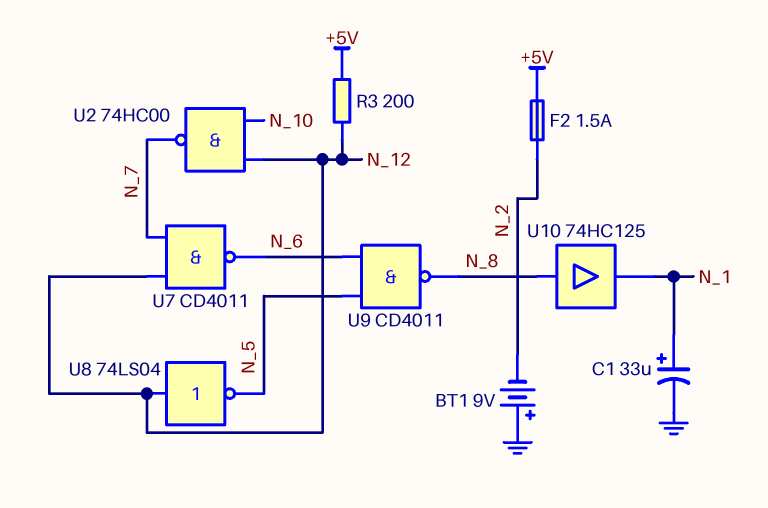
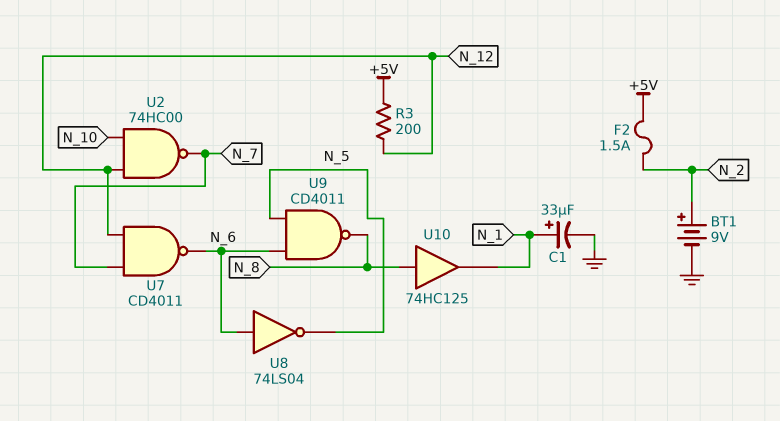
BT1: 9V (plus GND, minus N_2) -> 9V (plus N_2, minus GND)
U8: NOT 74LS04 (in N_12, out N_5) -> NOT 74LS04 (in N_6, out N_5)

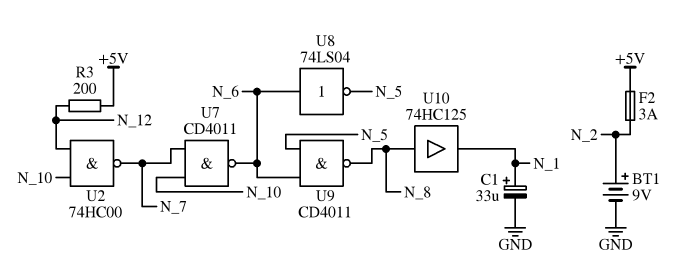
F2: 1.5A (+5V, N_2) -> 3A (+5V, N_2)
U7: NAND CD4011 (in N_7, in N_12, out N_6) -> NAND CD4011 (in N_7, in N_10, out N_6)

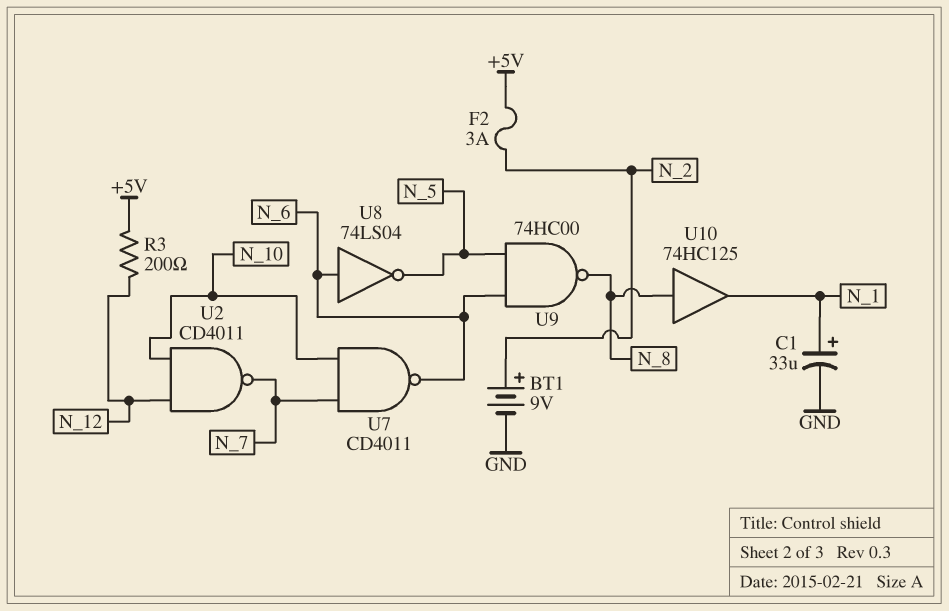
U2: NAND 74HC00 (in N_10, in N_12, out N_7) -> NAND CD4011 (in N_10, in N_12, out N_7)
U9: NAND CD4011 (in N_5, in N_6, out N_8) -> NAND 74HC00 (in N_5, in N_6, out N_8)

